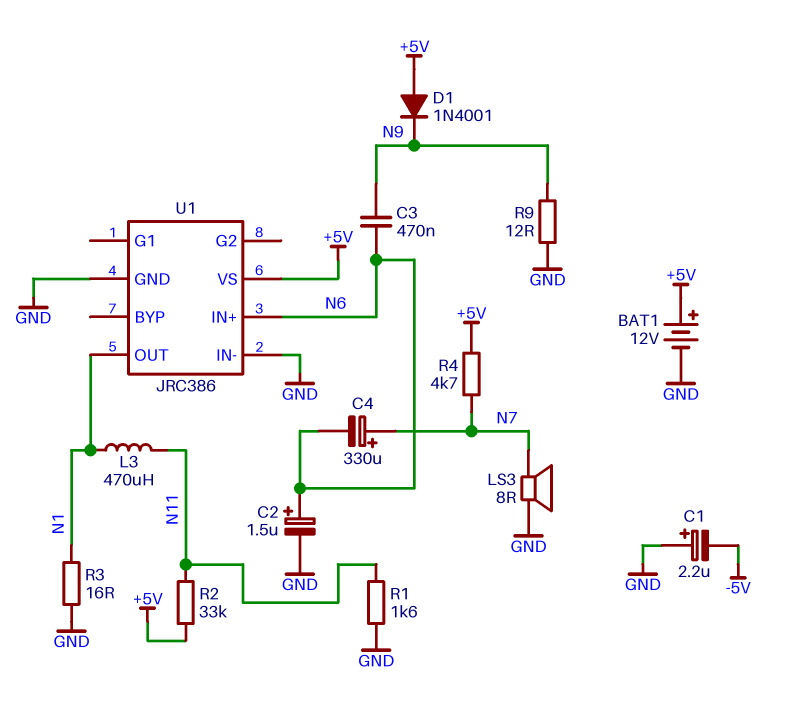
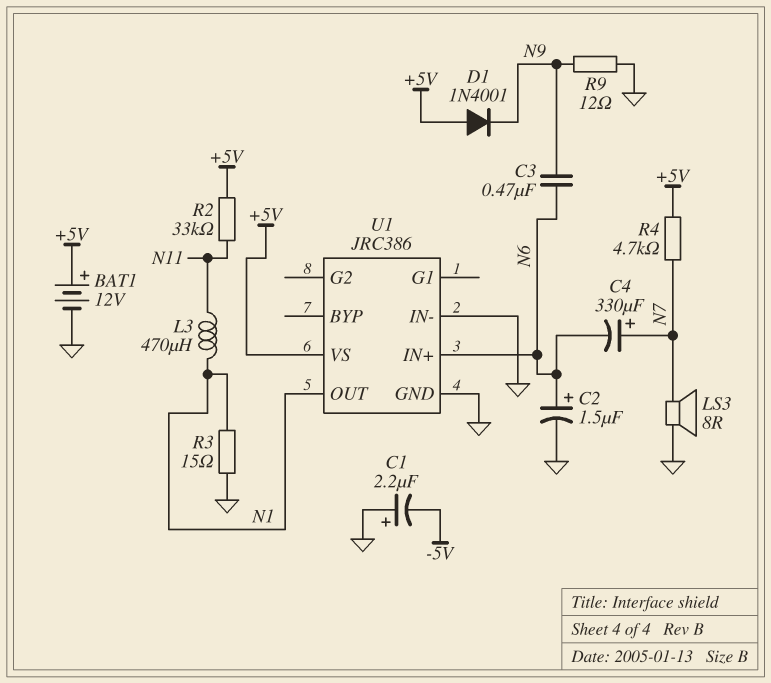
R1: 1.6k (GND, N11) -> none
R3: 16 (GND, N1) -> 15 (GND, N1)

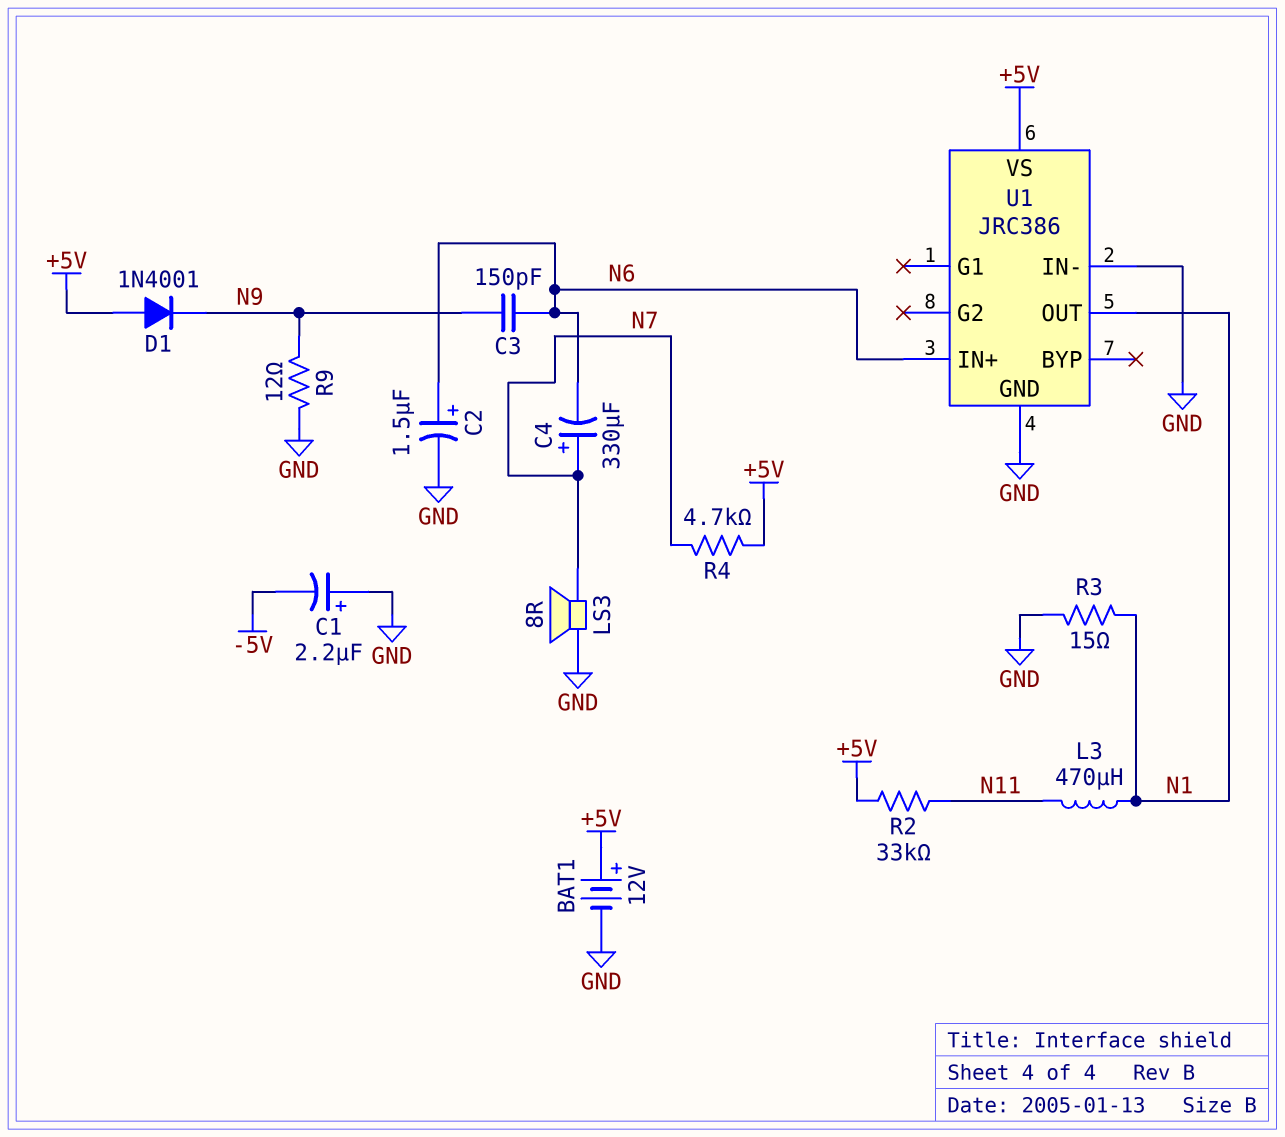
C3: 470nF (N6, N9) -> 150pF (N6, N9)

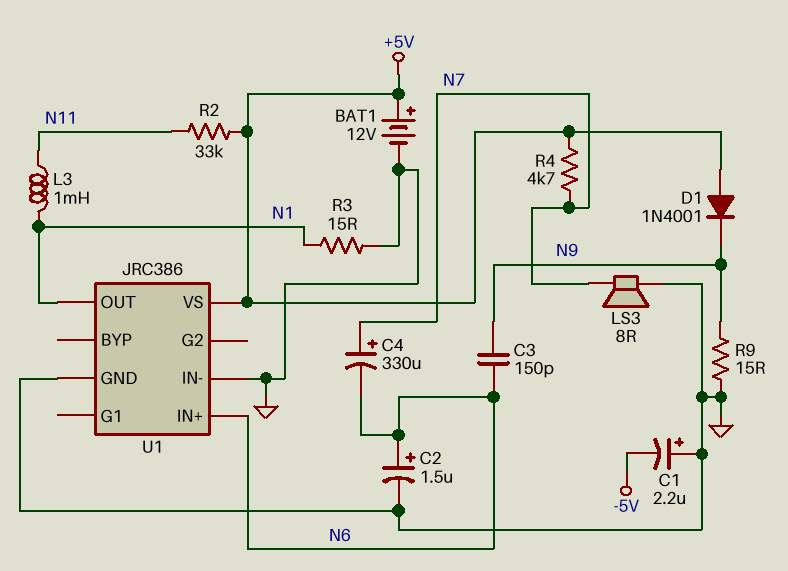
L3: 470uH (N1, N11) -> 1mH (N1, N11)
R9: 12 (GND, N9) -> 15 (GND, N9)

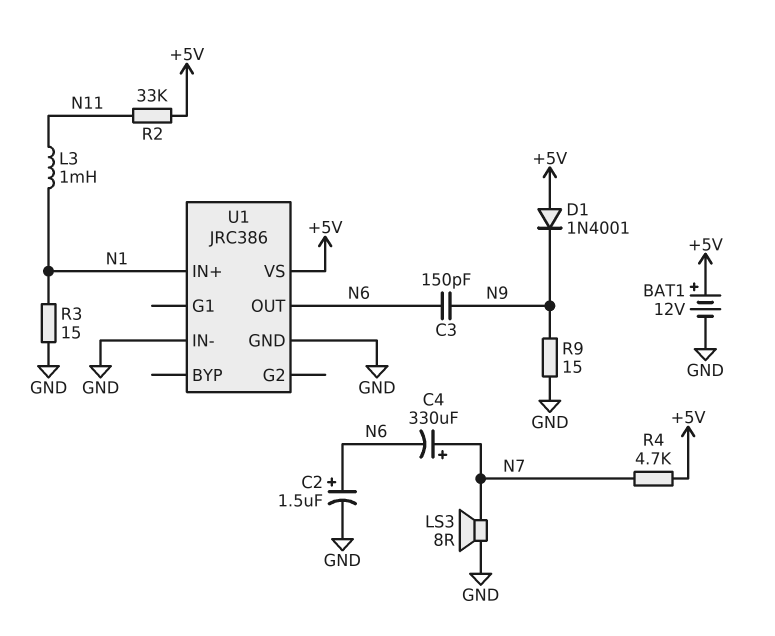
C1: 2.2uF (plus GND, minus -5V) -> none
U1 pin IN+: N6 -> N1
U1 pin OUT: N1 -> N6

